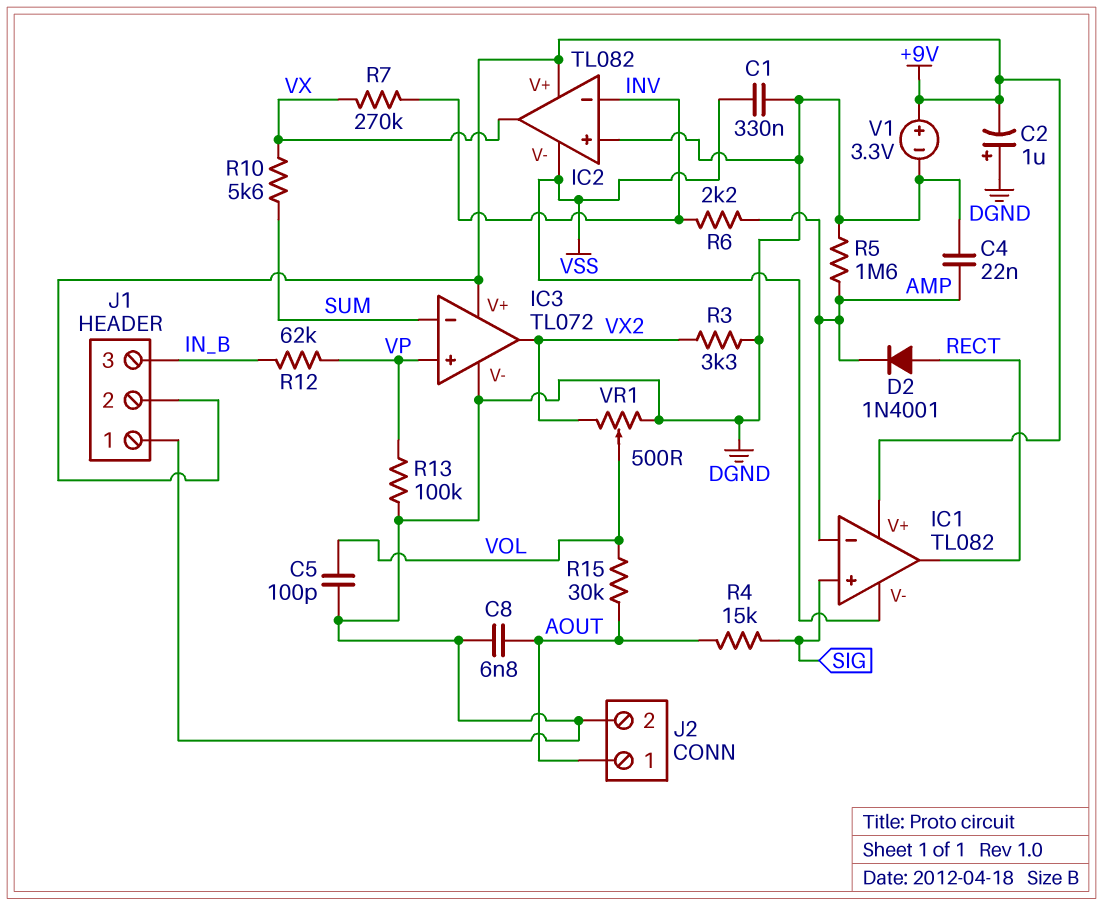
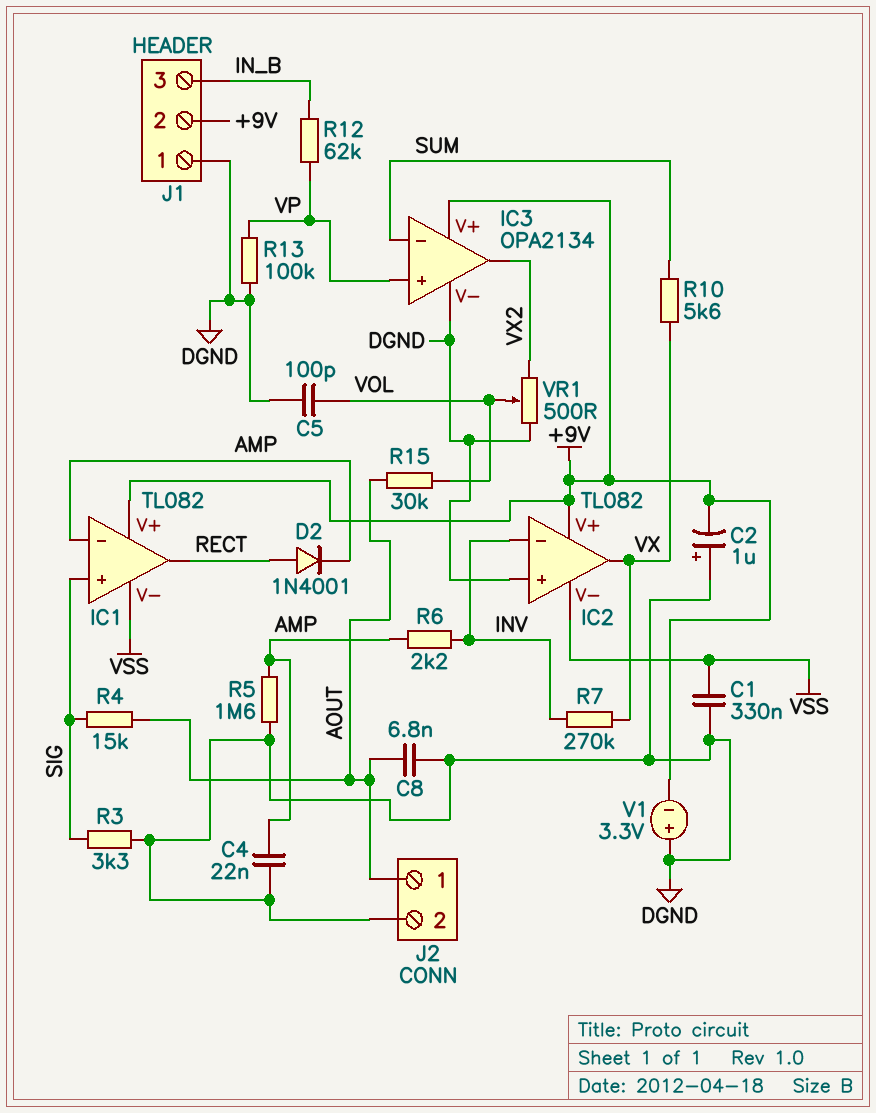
IC3: TL072 -> OPA2134
R3: 3.3k (DGND, VX2) -> 3.3k (DGND, SIG)
V1: 3.3V (plus +9V, minus DGND) -> 3.3V (plus DGND, minus +9V)

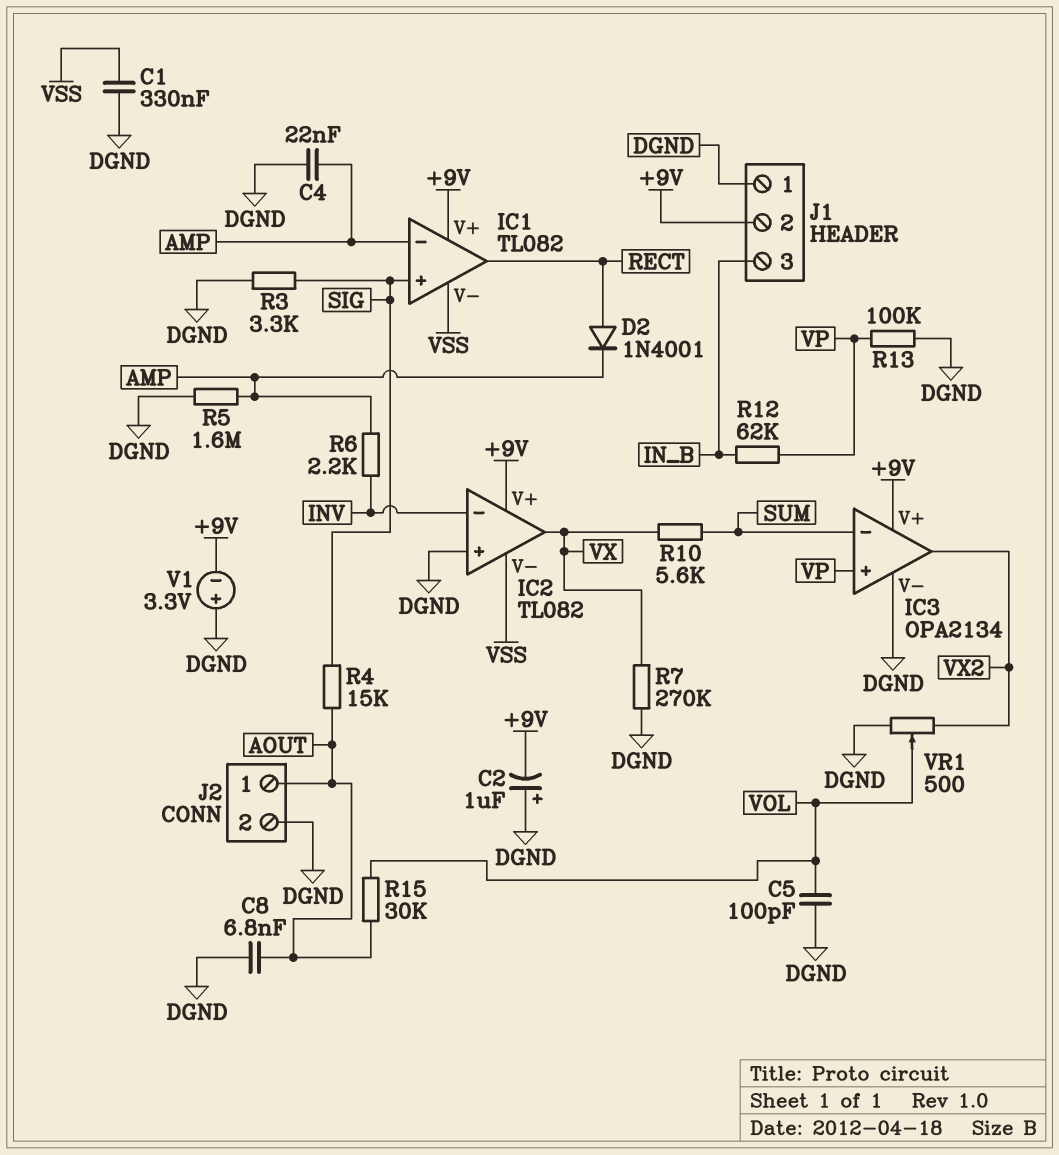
R7: 270k (INV, VX) -> 270k (DGND, VX)

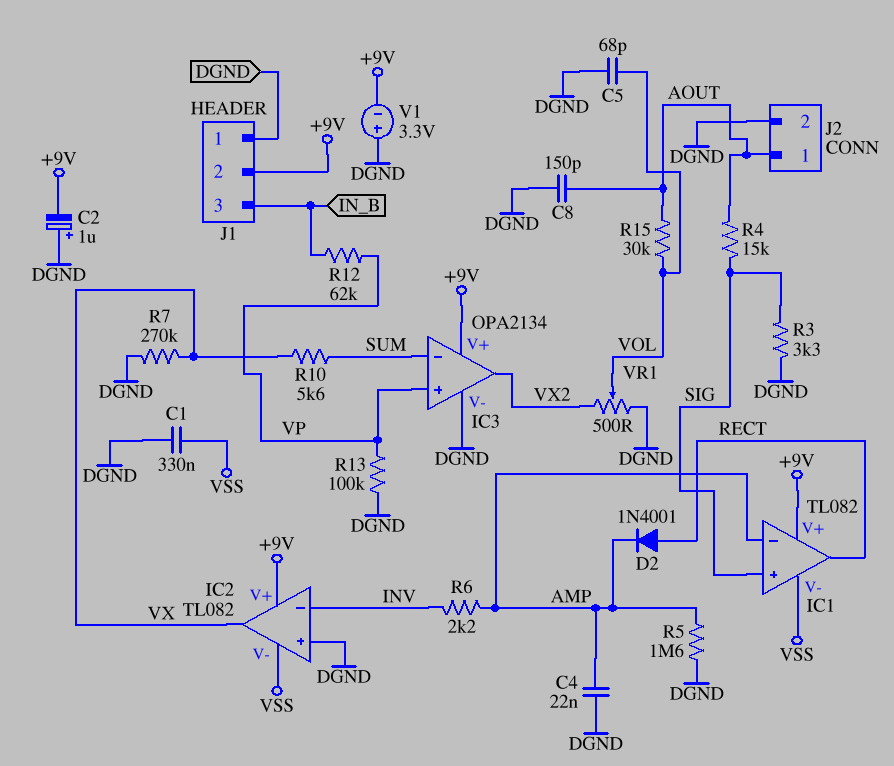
C5: 100pF (DGND, VOL) -> 68pF (DGND, VOL)
C8: 6.8nF (AOUT, DGND) -> 150pF (AOUT, DGND)

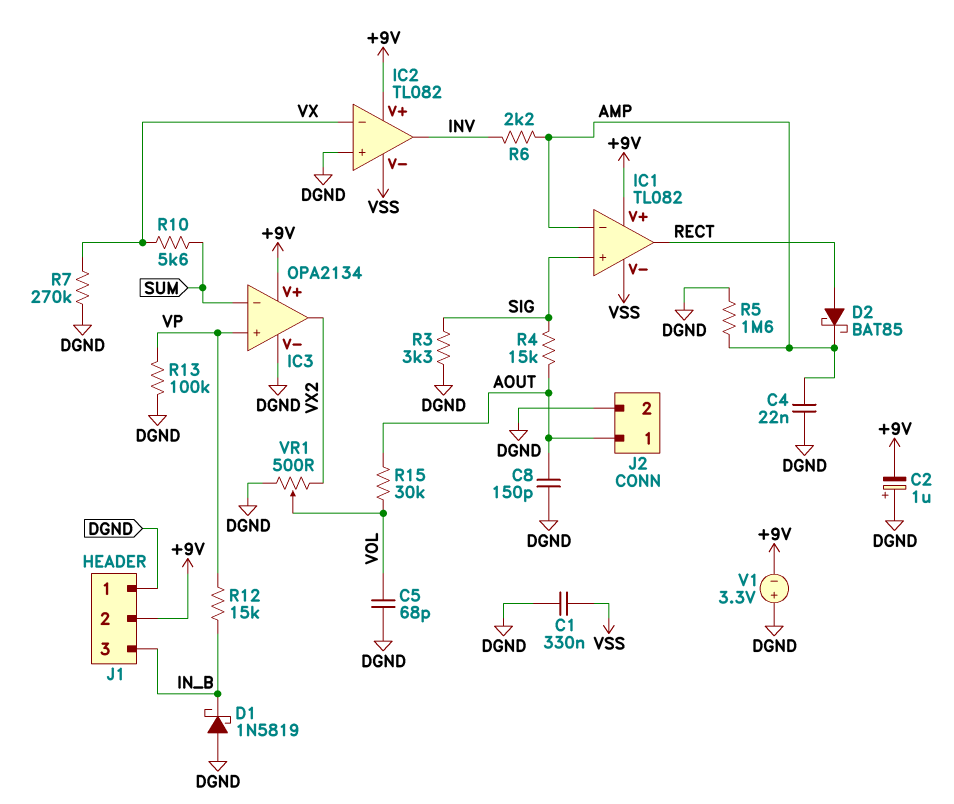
D1: none -> schottky 1N5819 (A DGND, K IN_B)
D2: diode 1N4001 (A RECT, K AMP) -> schottky BAT85 (A RECT, K AMP)
IC2 pin in-: INV -> VX
IC2 pin out: VX -> INV
R12: 62k (IN_B, VP) -> 15k (IN_B, VP)

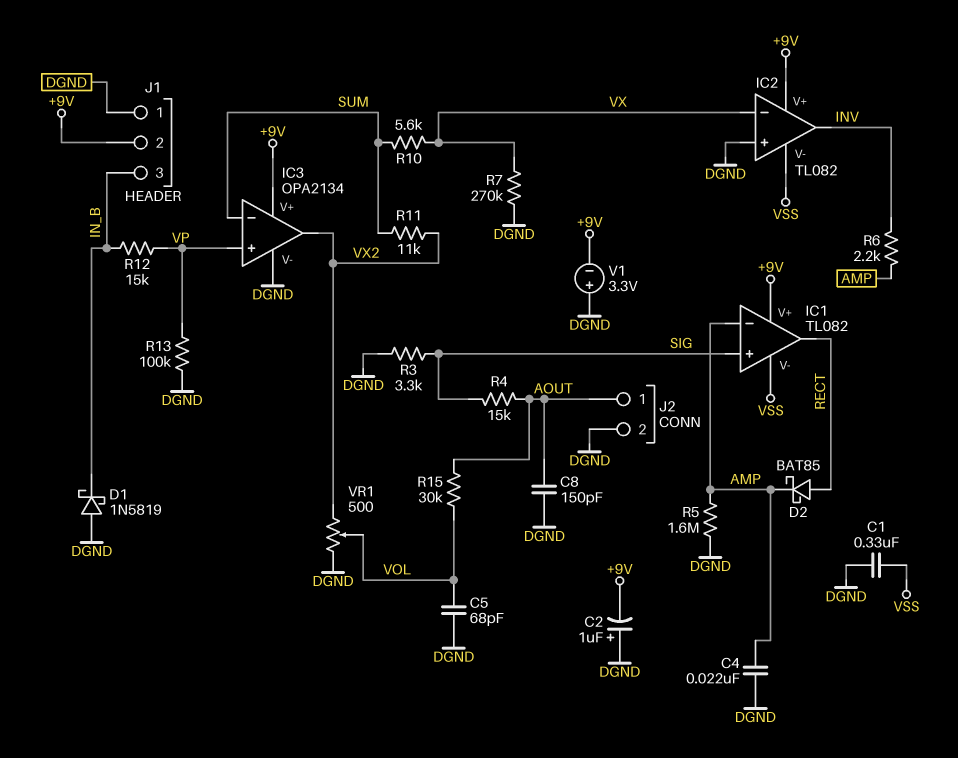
R11: none -> 11k (SUM, VX2)

